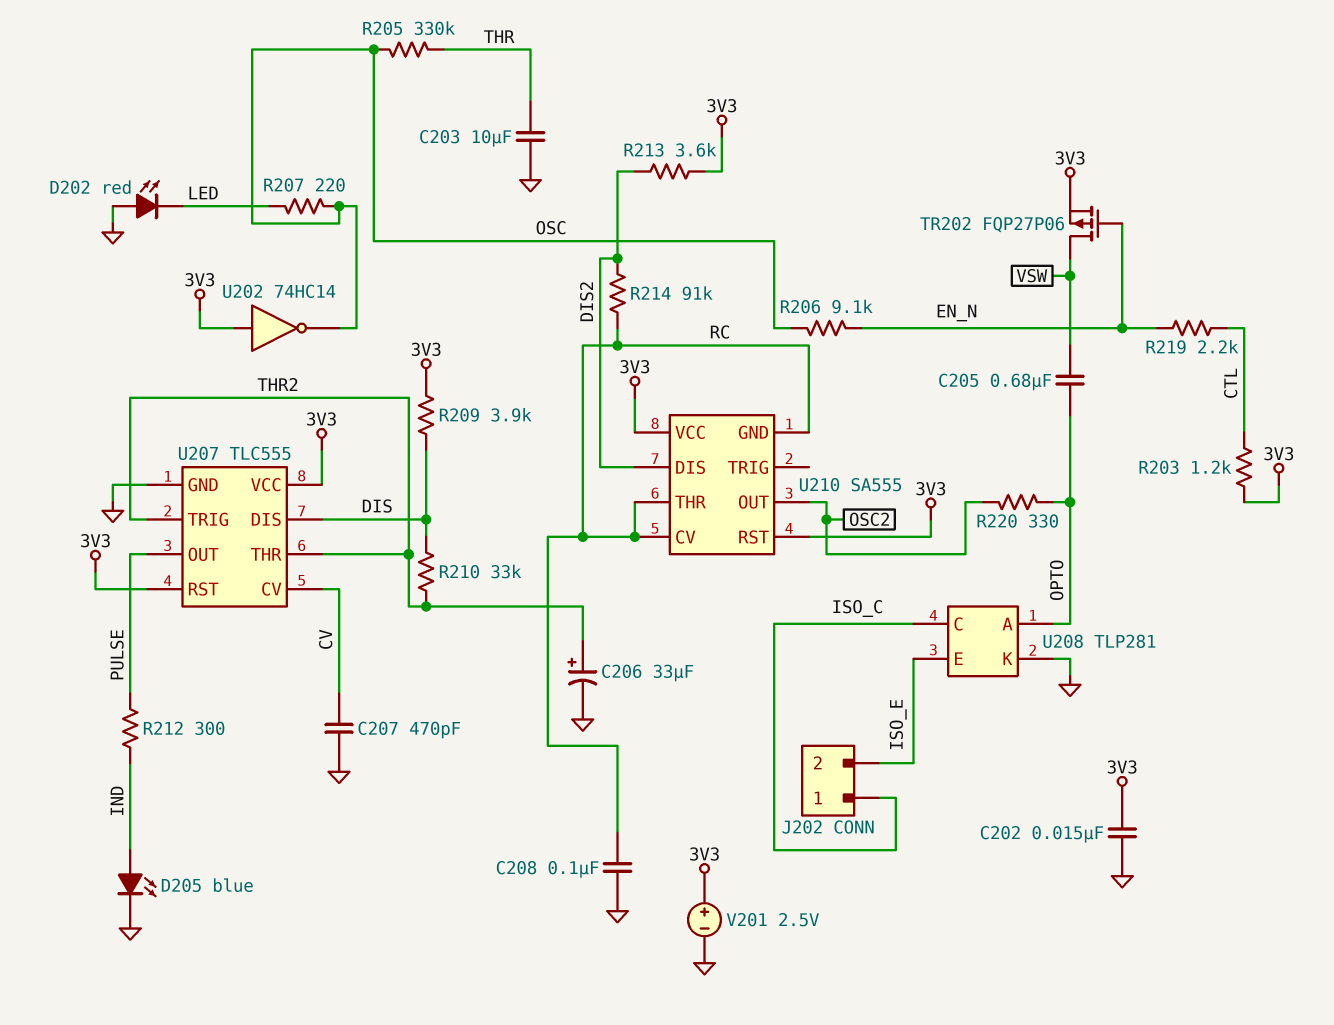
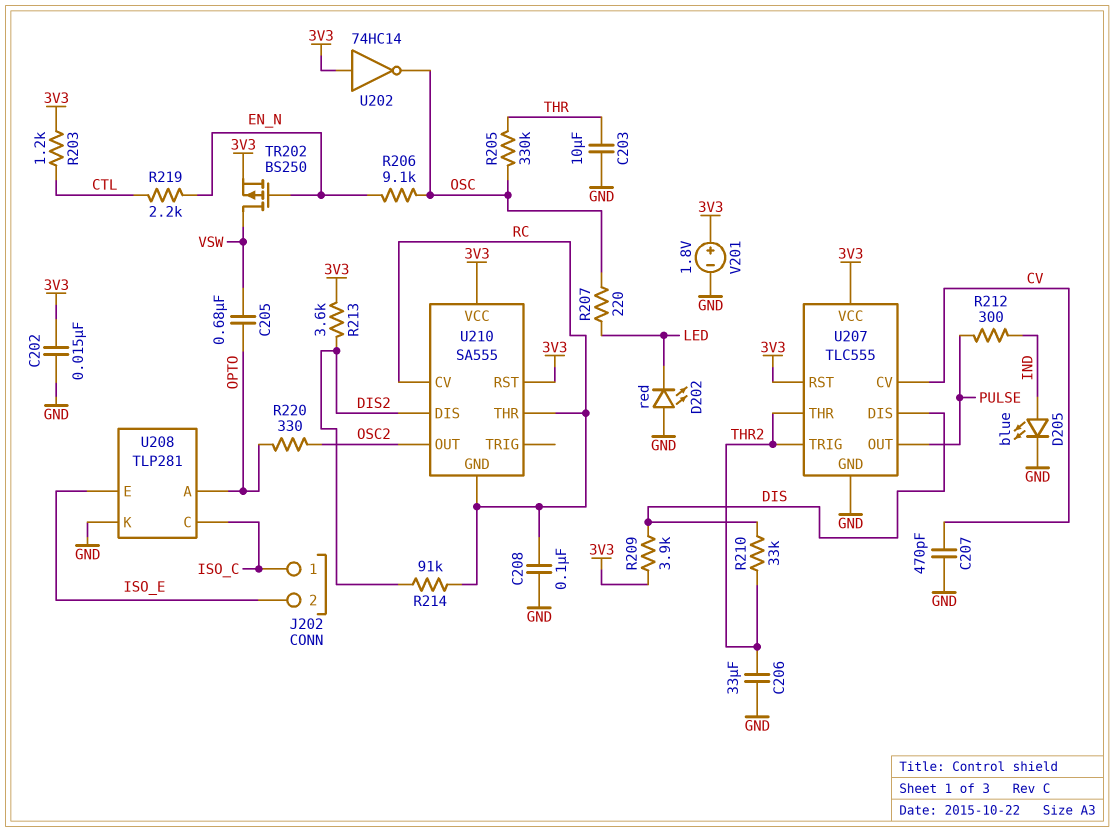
C206: 33uF (plus THR2, minus GND) -> 33uF (GND, THR2)
TR202: PMOS FQP27P06 (G EN_N, D VSW, S 3V3) -> PMOS BS250 (G EN_N, D VSW, S 3V3)
V201: 2.5V (plus 3V3, minus GND) -> 1.8V (plus 3V3, minus GND)

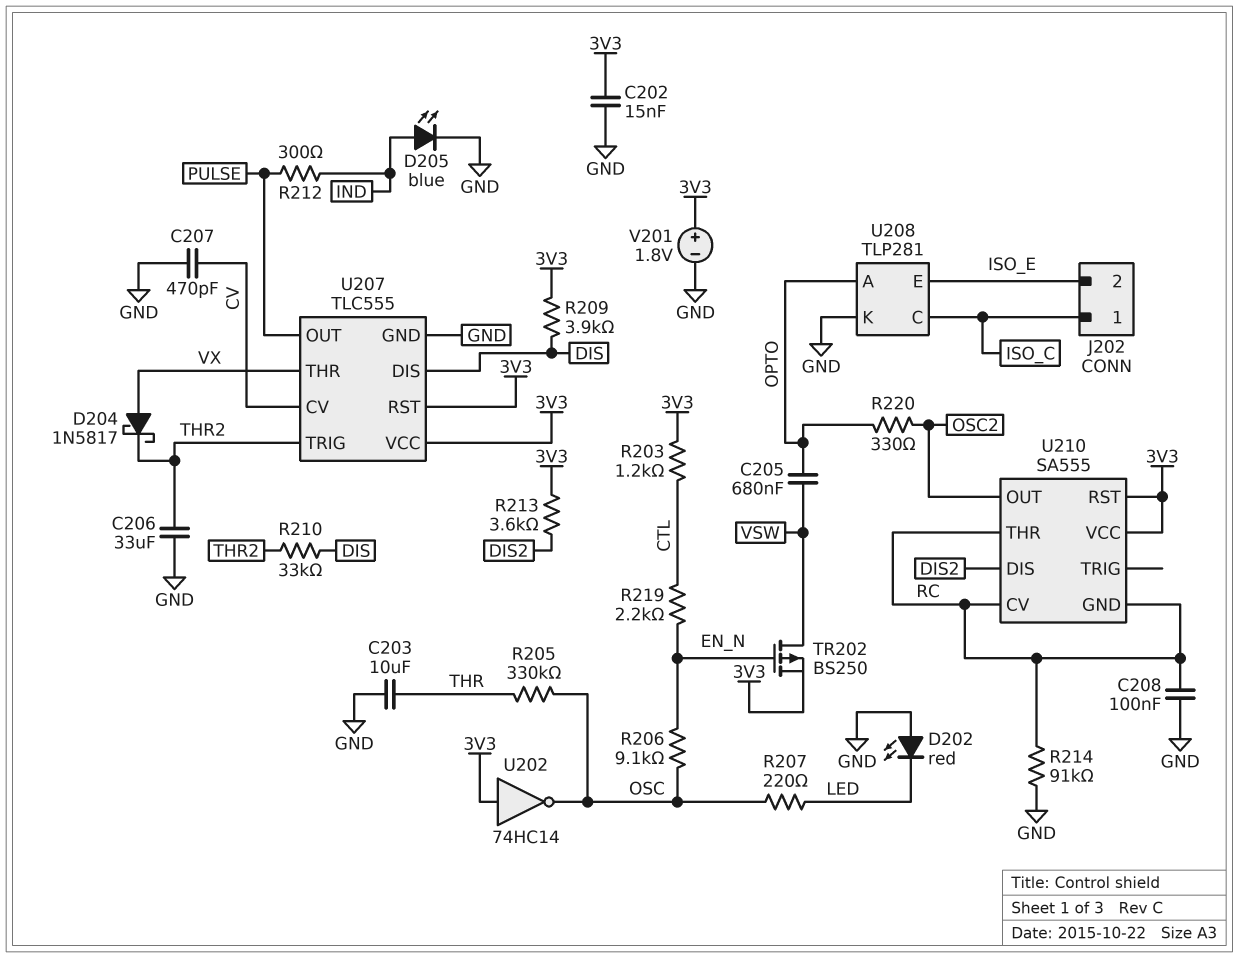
D204: none -> schottky 1N5817 (A VX, K THR2)
R214: 91k (DIS2, RC) -> 91k (GND, RC)
U207 pin THR: THR2 -> VX

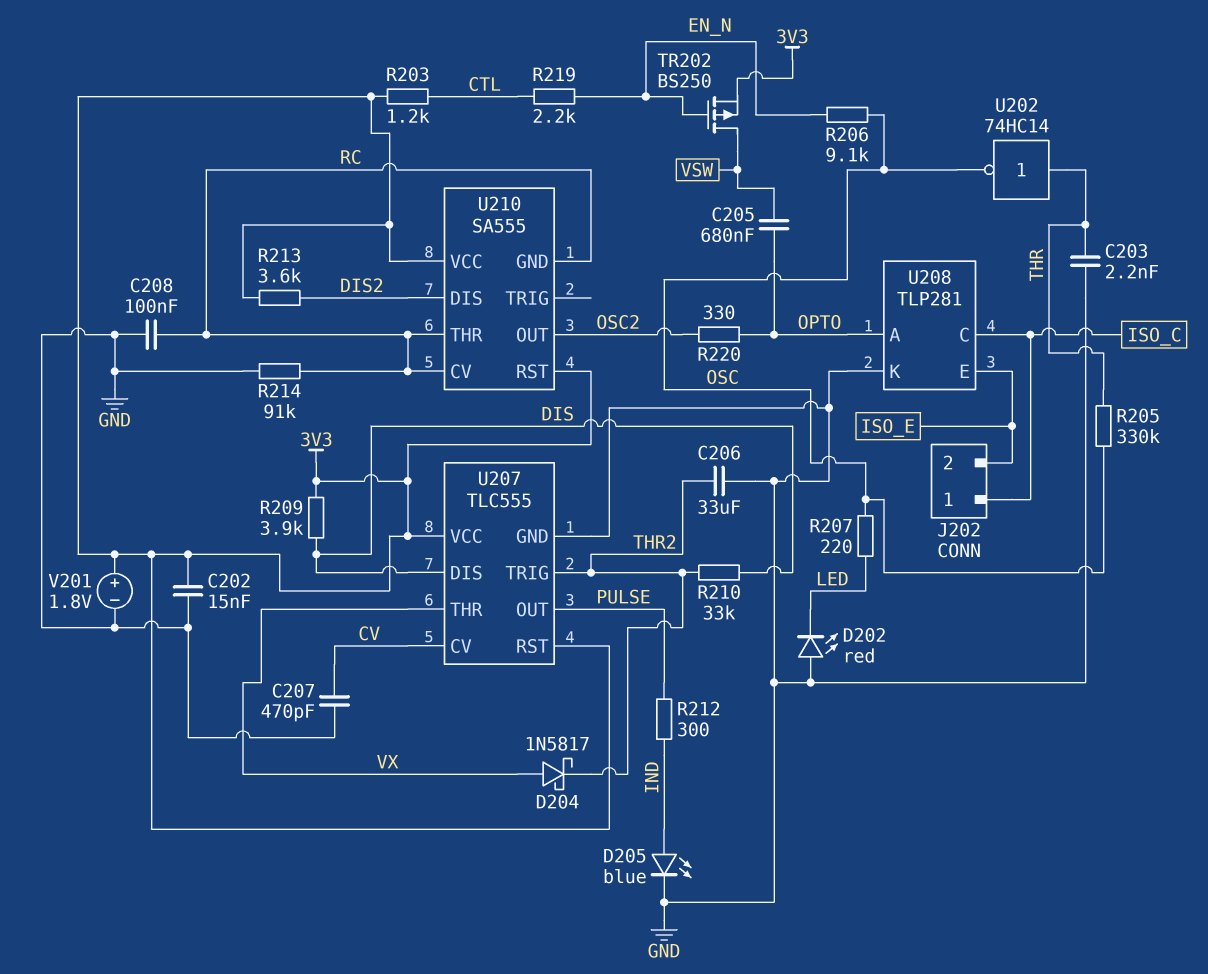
C203: 10uF (GND, THR) -> 2.2nF (GND, THR)
U202: NOT 74HC14 (in 3V3, out OSC) -> NOT 74HC14 (in THR, out OSC)

